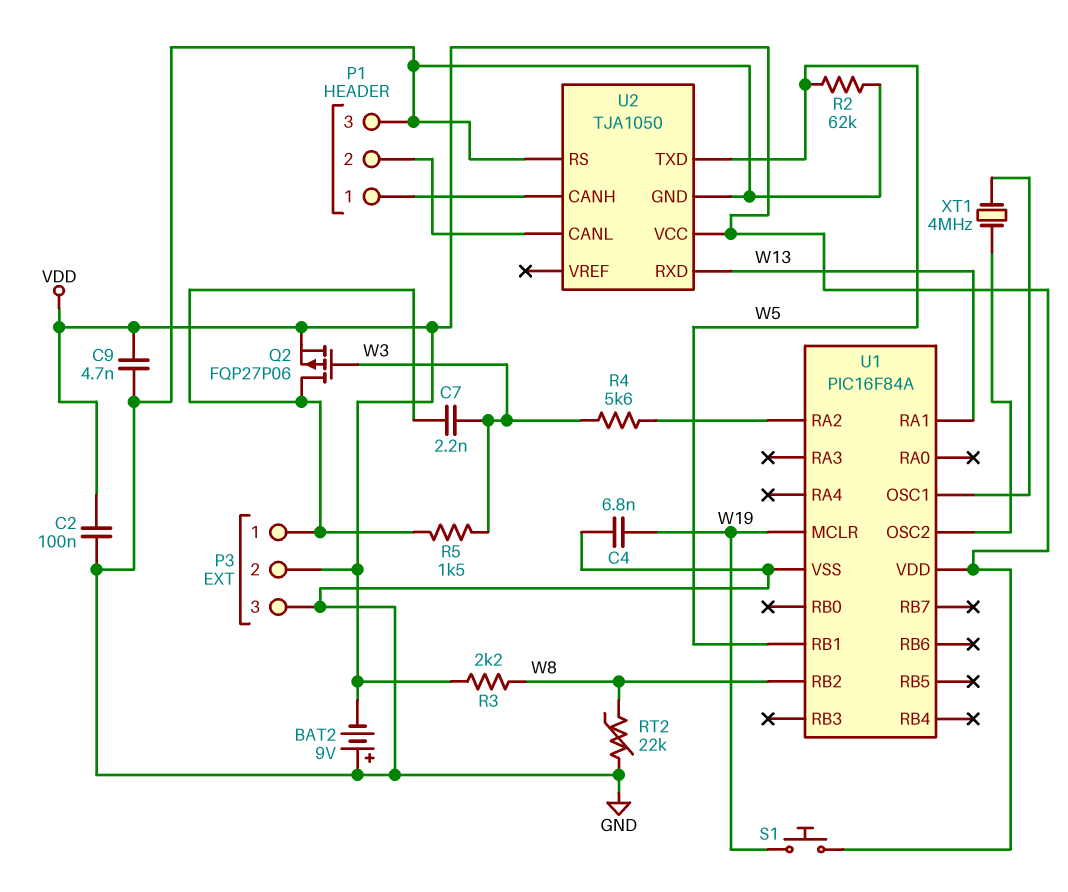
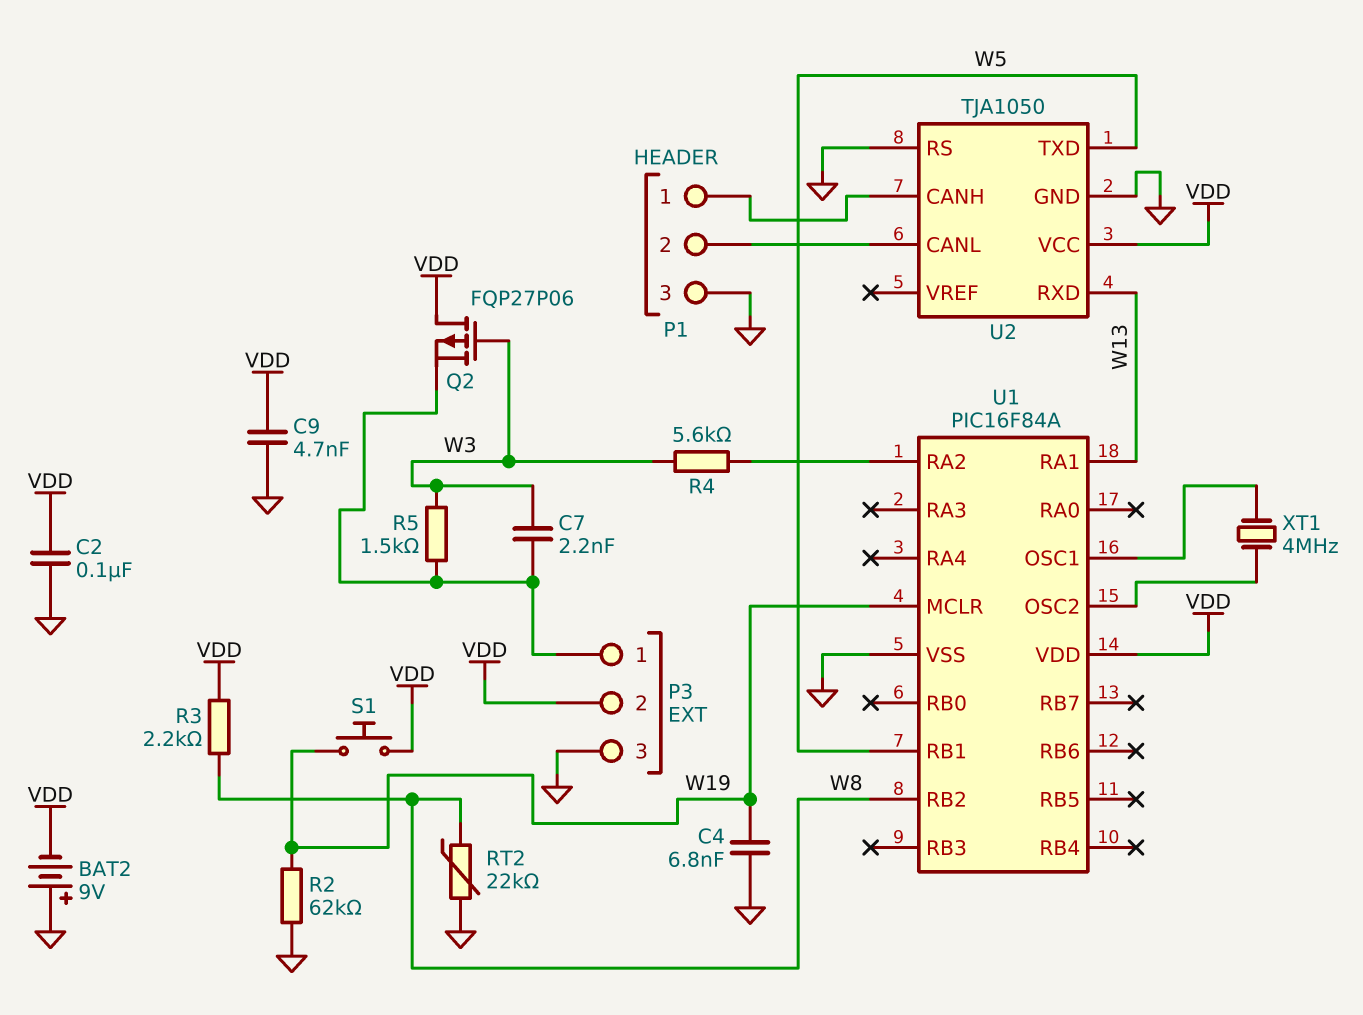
Q2: PMOS FQP27P06 (G W3, D P3/1, S VDD) -> PMOS FQP27P06 (G W3, D VDD, S P3/1)
R2: 62k (GND, W5) -> 62k (GND, W19)

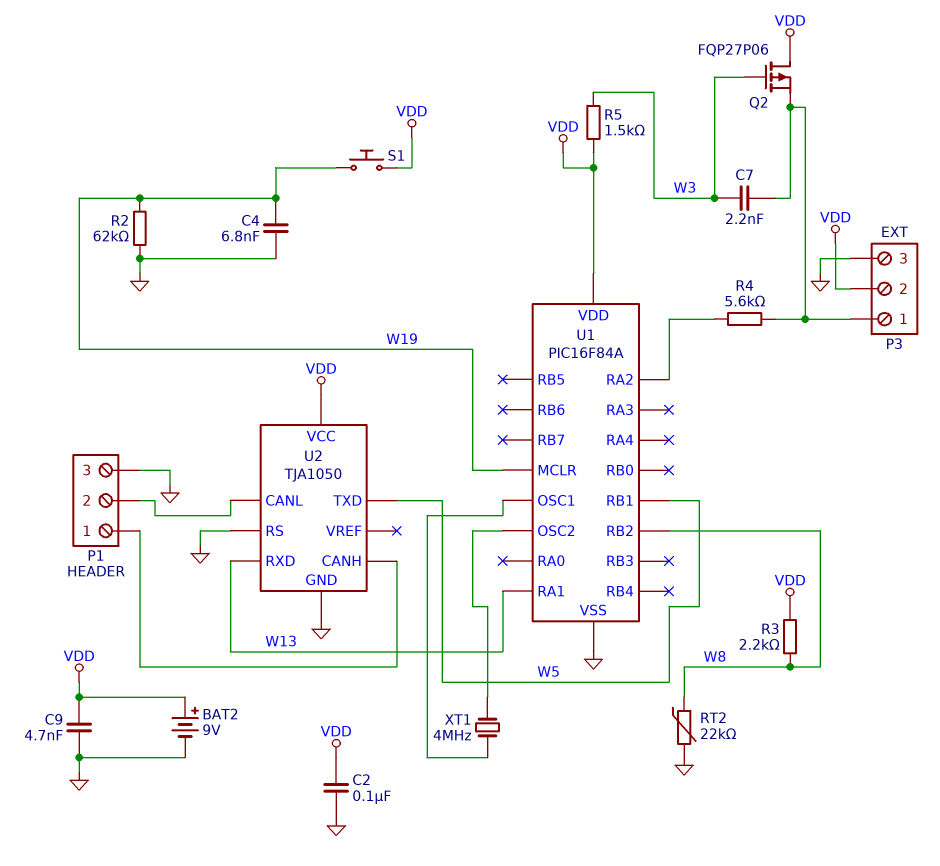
BAT2: 9V (plus GND, minus VDD) -> 9V (plus VDD, minus GND)
R4: 5.6k (U1/RA2, W3) -> 5.6k (P3/1, U1/RA2)
R5: 1.5k (P3/1, W3) -> 1.5k (VDD, W3)

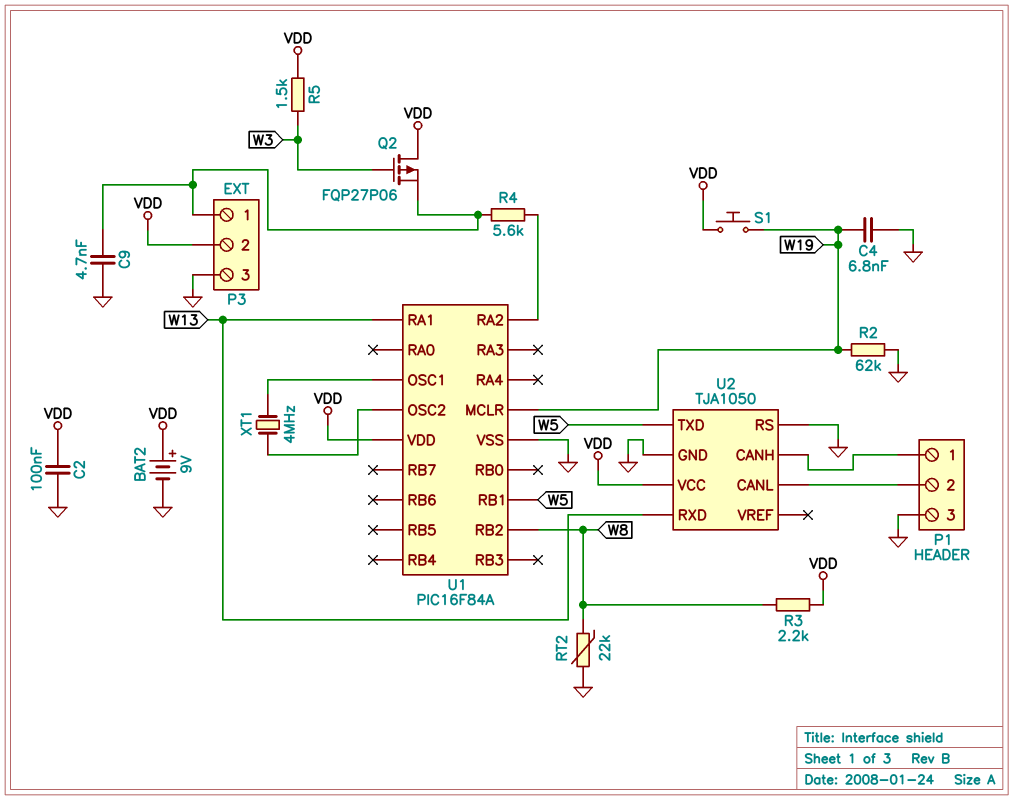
C7: 2.2nF (P3/1, W3) -> none
C9: 4.7nF (GND, VDD) -> 4.7nF (GND, P3/1)

